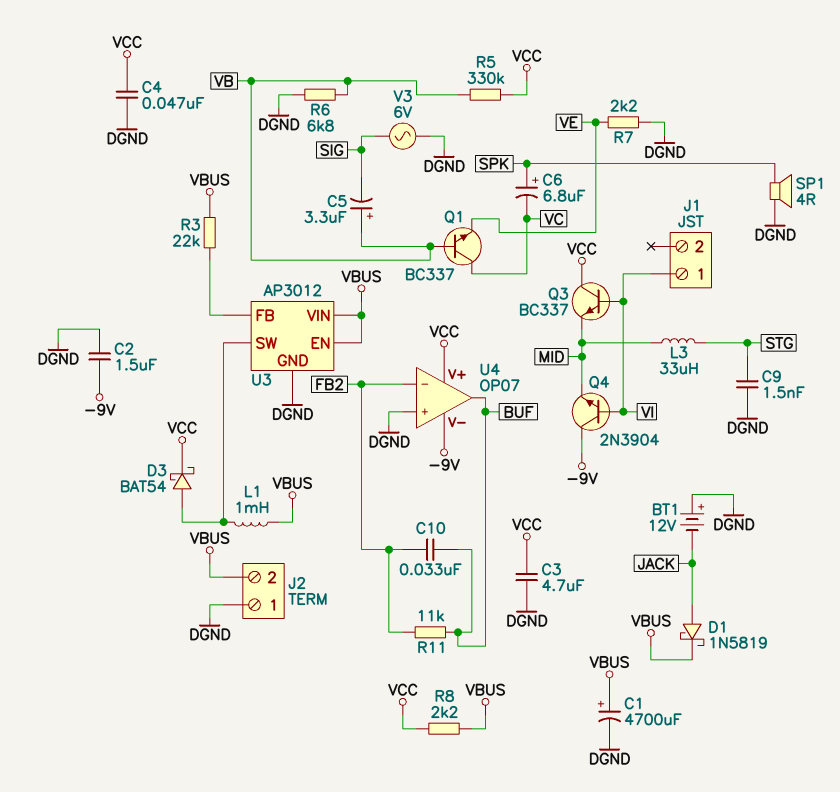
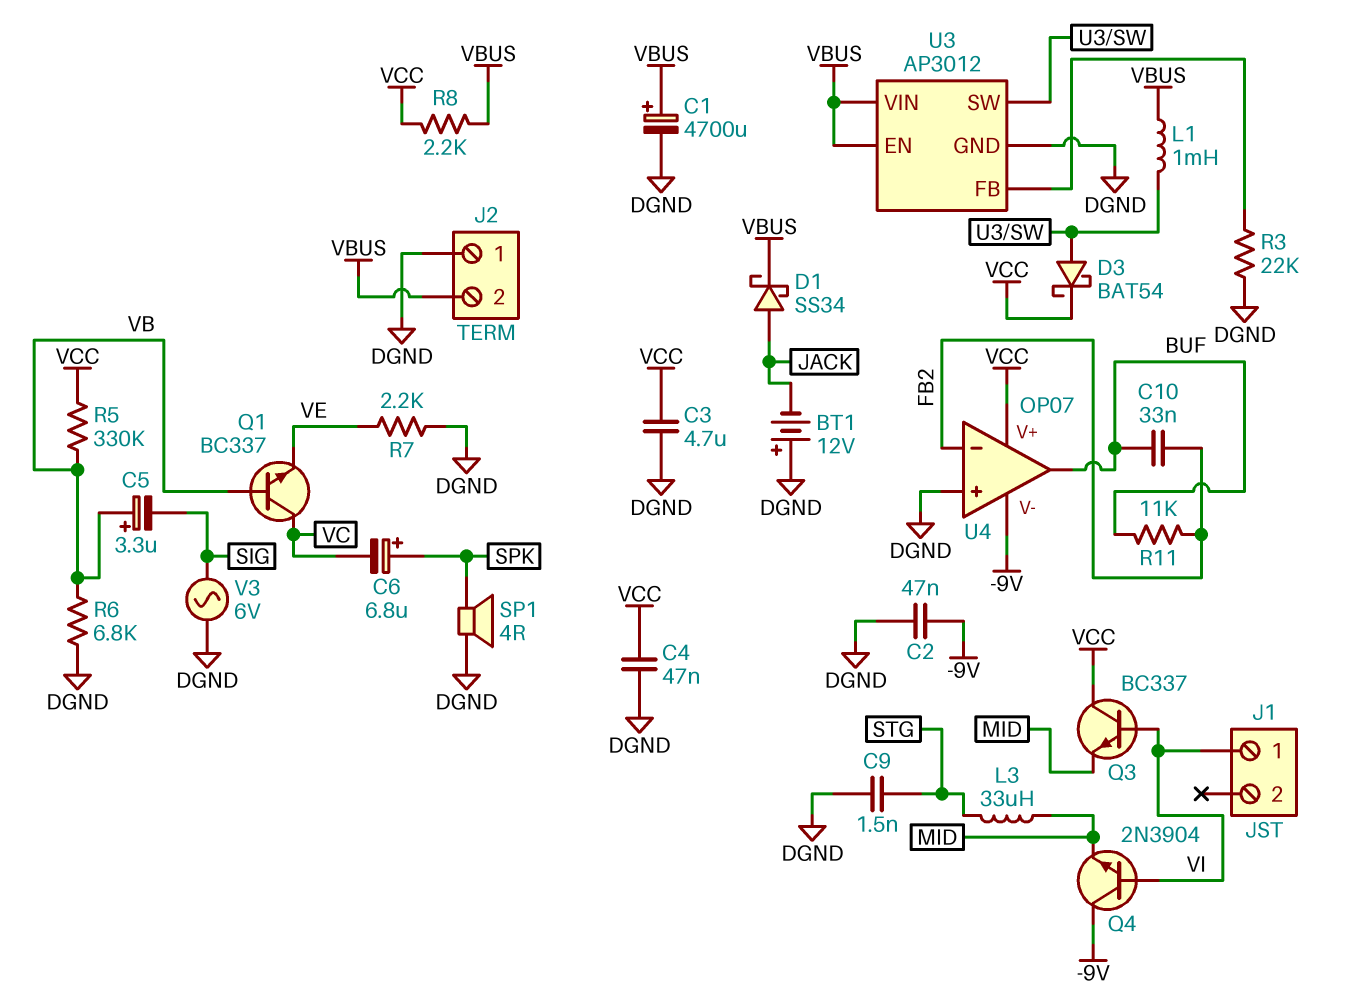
C2: 1.5uF (-9V, DGND) -> 47nF (-9V, DGND)
D1: schottky 1N5819 (A JACK, K VBUS) -> schottky SS34 (A JACK, K VBUS)
R3: 22k (U3/FB, VBUS) -> 22k (DGND, U3/FB)

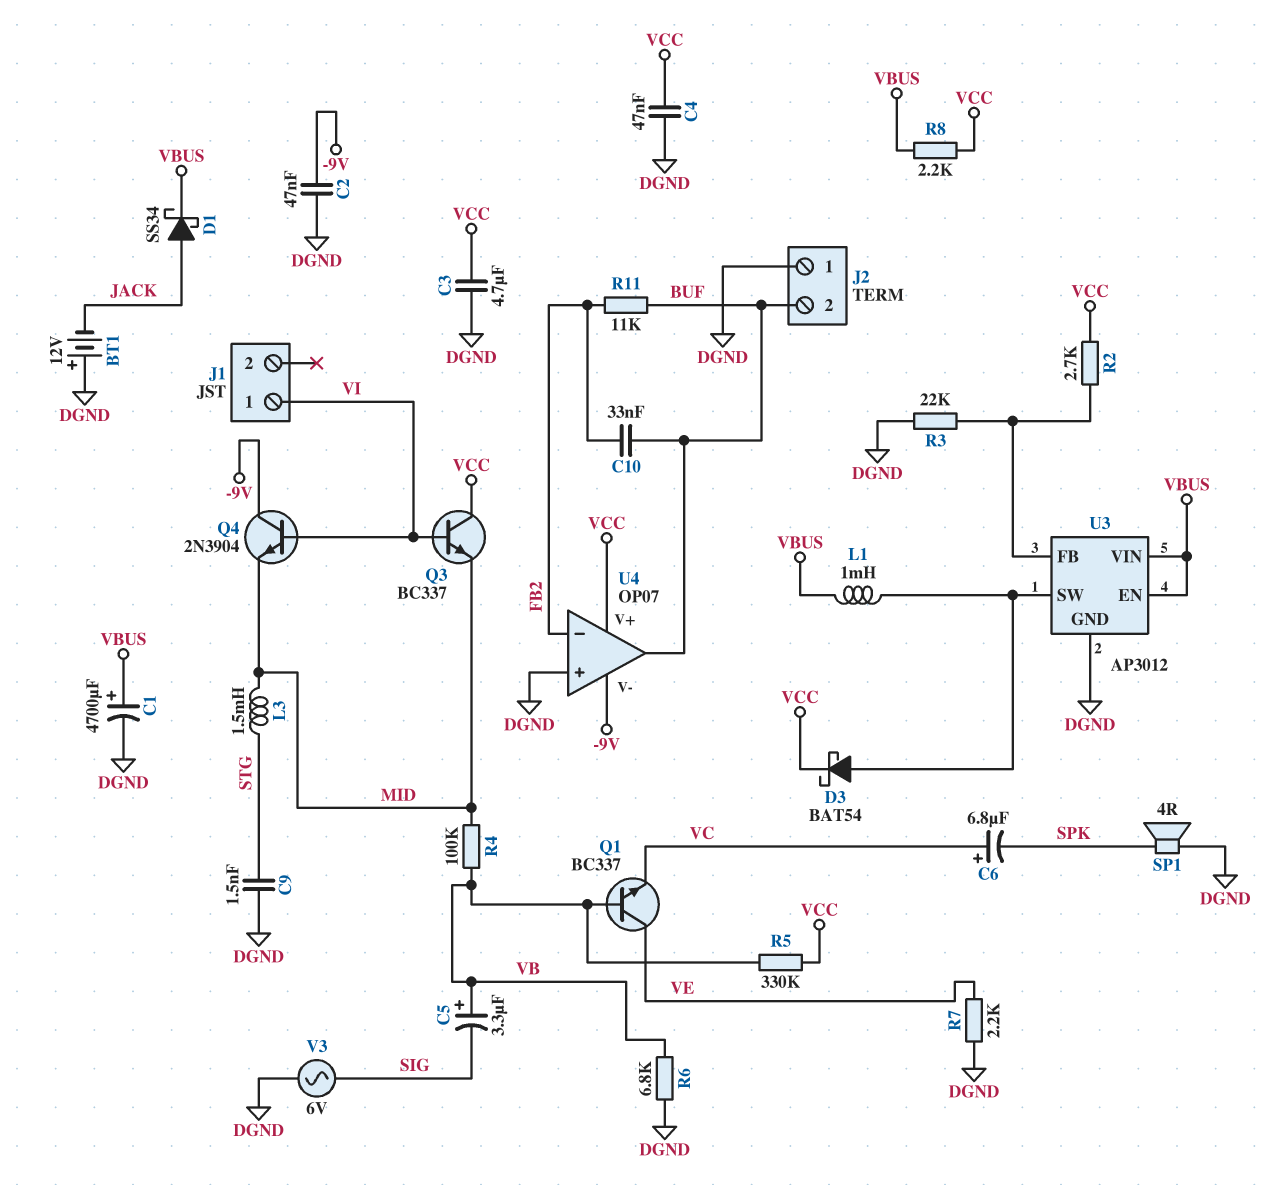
C6: 6.8uF (plus SPK, minus VC) -> 6.8uF (plus VC, minus SPK)
J2 pin 2: VBUS -> BUF
L3: 33uH (MID, STG) -> 1.5mH (MID, STG)
Q1: NPN BC337 (B VB, C VC, E VE) -> NPN BC337 (B VB, C VE, E VC)
R2: none -> 2.7k (U3/FB, VCC)
R4: none -> 100k (MID, VB)

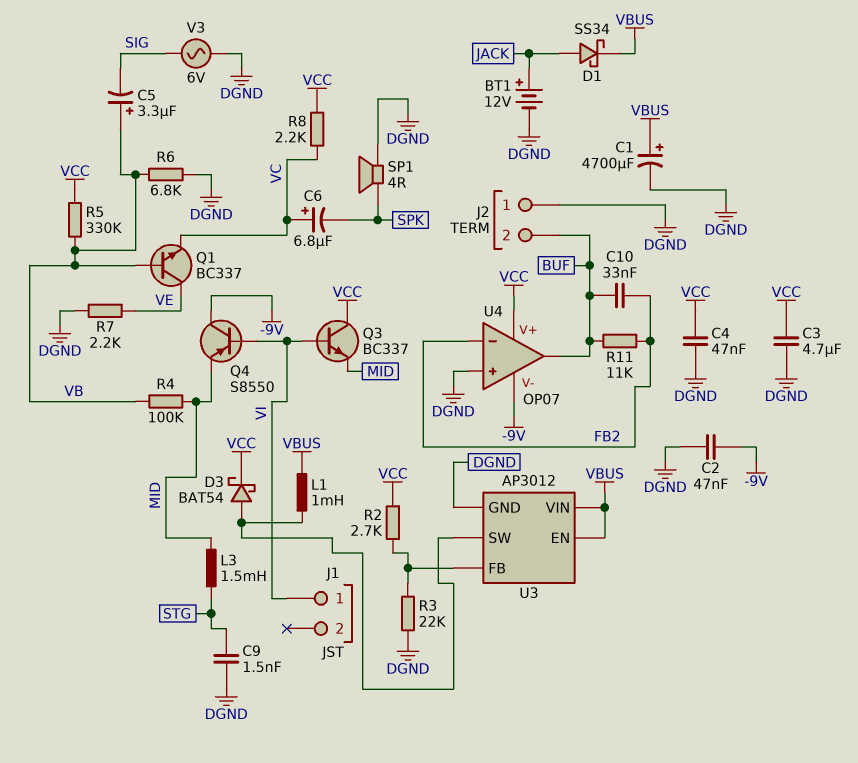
BT1: 12V (plus DGND, minus JACK) -> 12V (plus JACK, minus DGND)
Q4: NPN 2N3904 (B VI, C -9V, E MID) -> PNP S8550 (B VI, C -9V, E MID)
R8: 2.2k (VBUS, VCC) -> 2.2k (VC, VCC)

